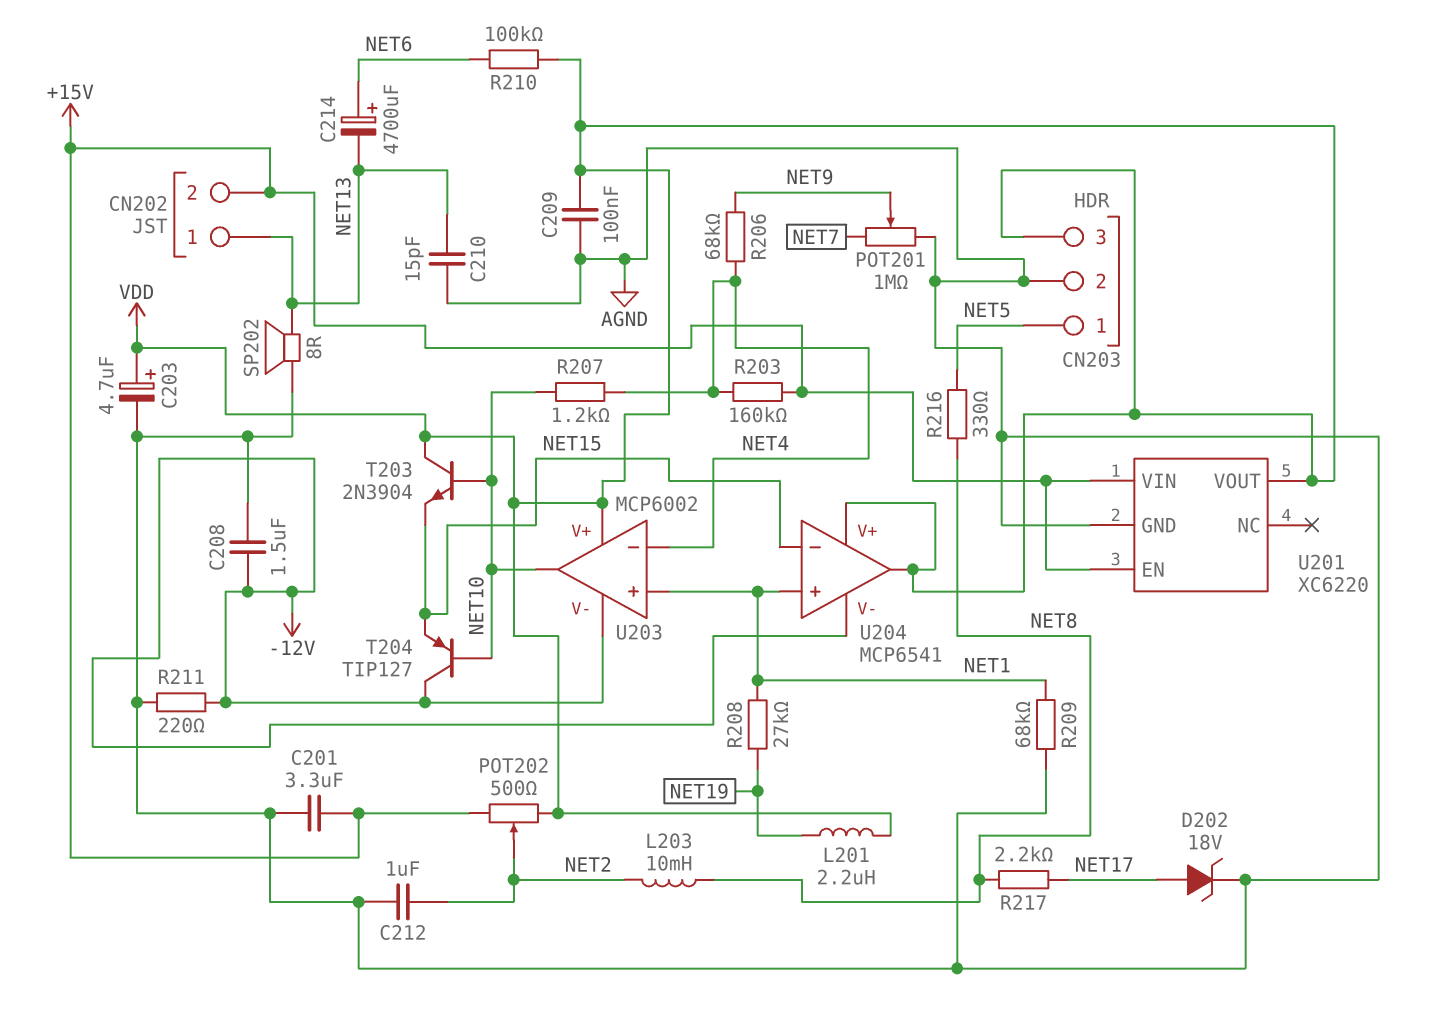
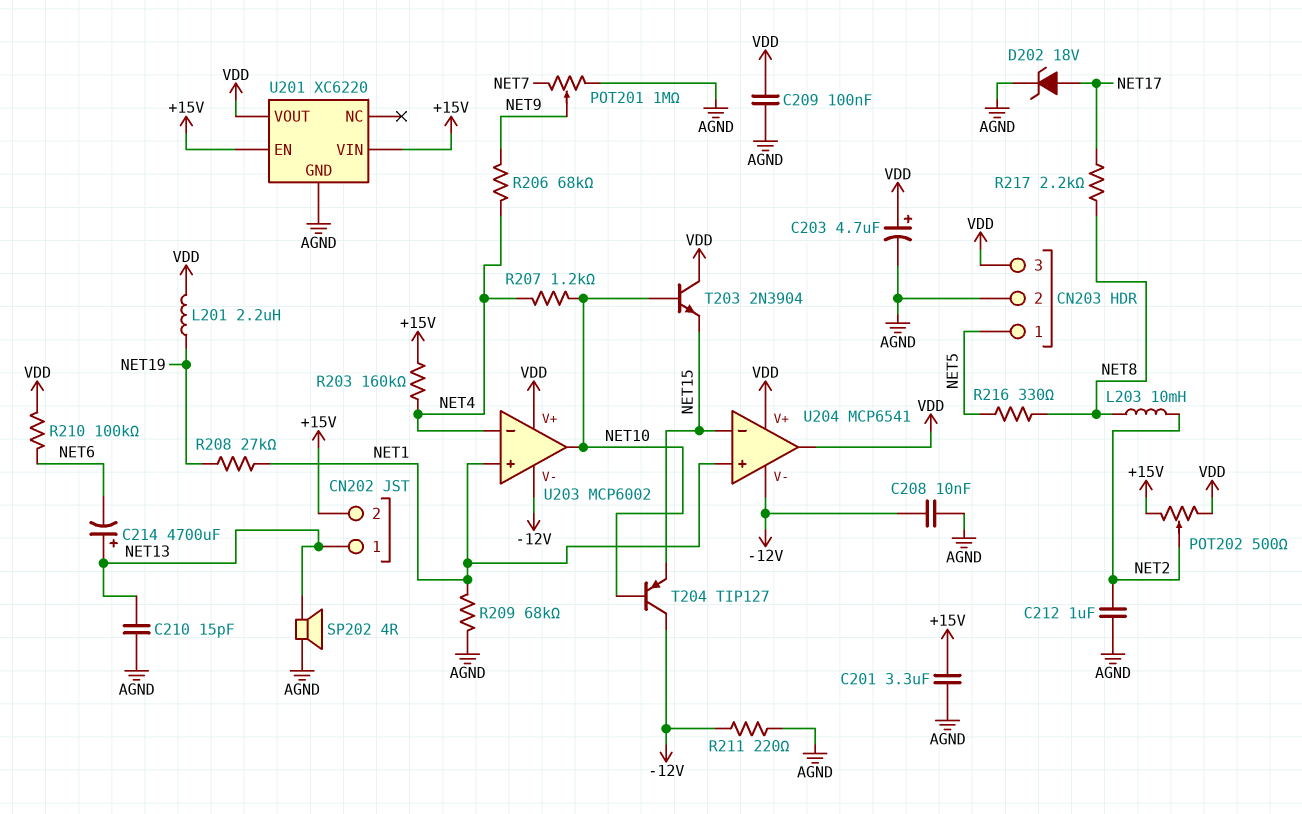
C208: 1.5uF (-12V, AGND) -> 10nF (-12V, AGND)
C214: 4700uF (plus NET6, minus NET13) -> 4700uF (plus NET13, minus NET6)
SP202: speaker 8R (AGND, NET13) -> speaker 4R (AGND, NET13)

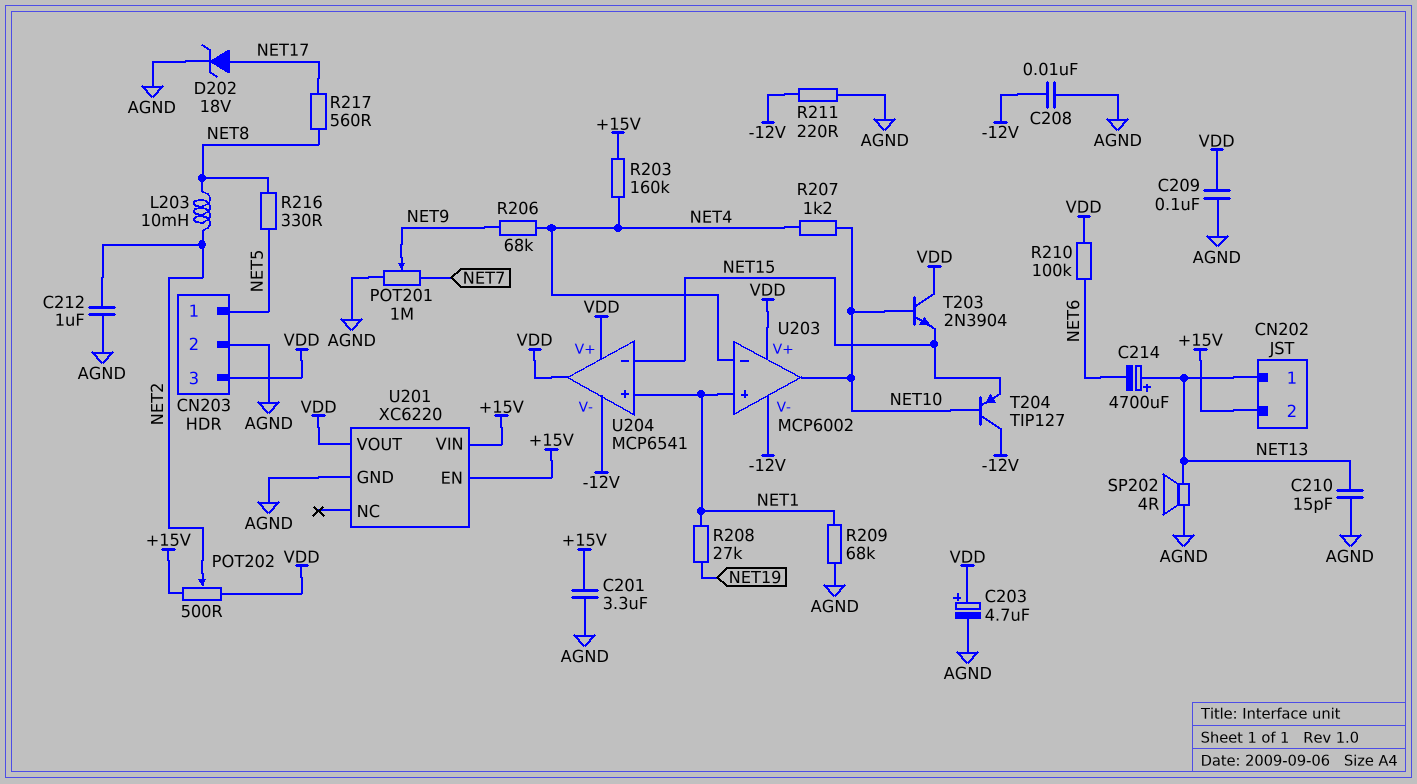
L201: 2.2uH (NET19, VDD) -> none
R217: 2.2k (NET8, NET17) -> 560 (NET8, NET17)

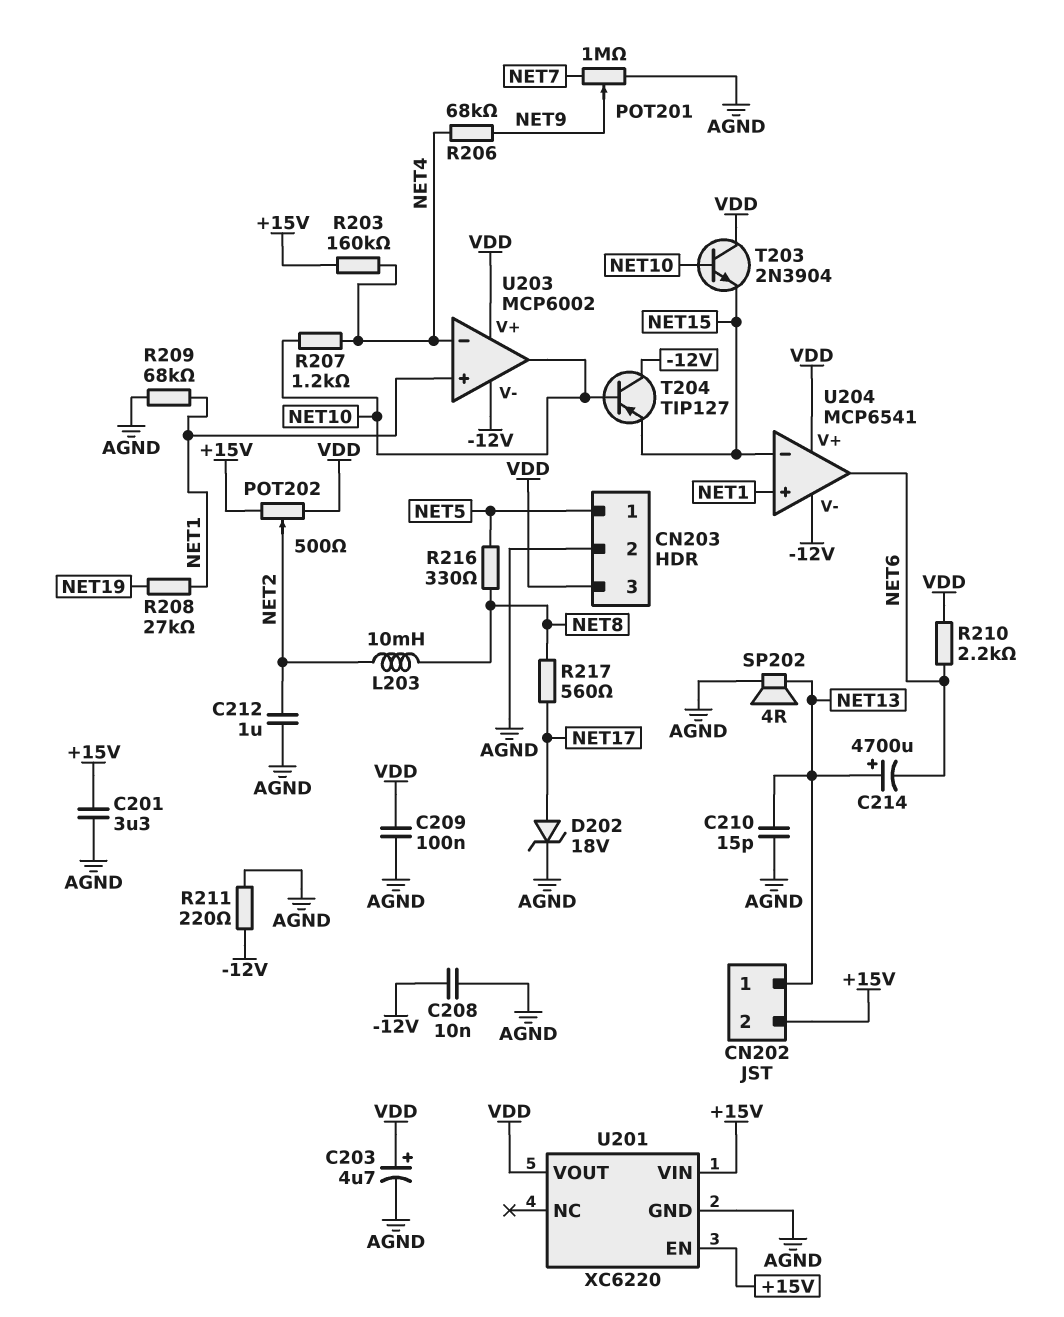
R210: 100k (NET6, VDD) -> 2.2k (NET6, VDD)
U204 pin out: VDD -> NET6

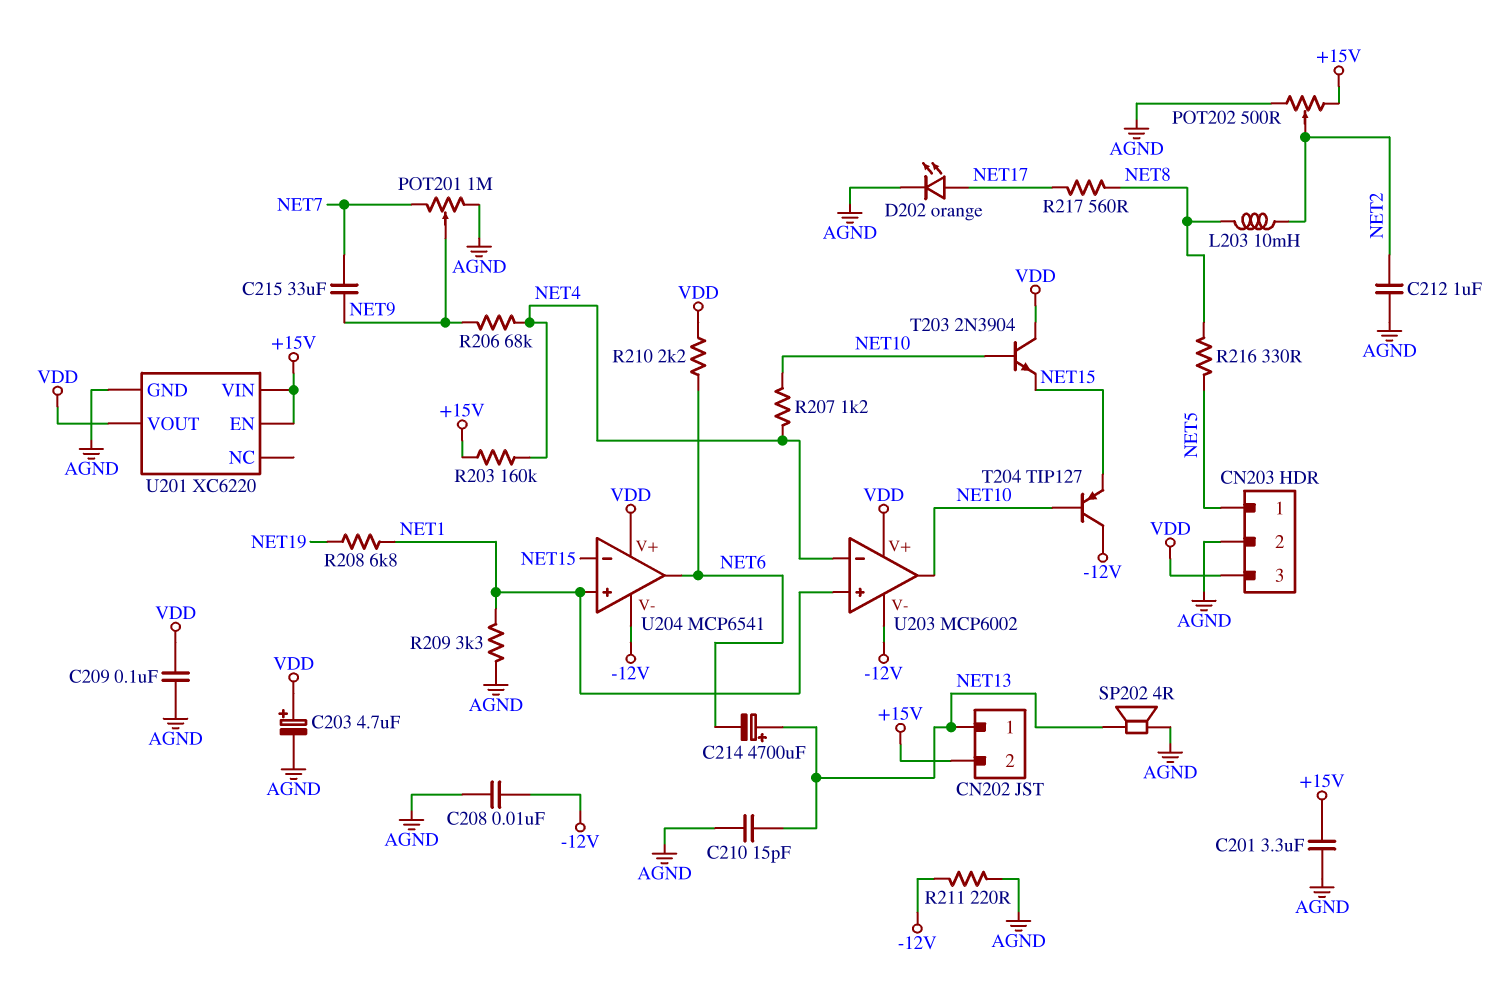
C215: none -> 33uF (NET7, NET9)
D202: zener 18V (A NET17, K AGND) -> LED orange (A NET17, K AGND)
POT202: 500 (+15V, VDD, wiper NET2) -> 500 (+15V, AGND, wiper NET2)
R208: 27k (NET1, NET19) -> 6.8k (NET1, NET19)
R209: 68k (AGND, NET1) -> 3.3k (AGND, NET1)

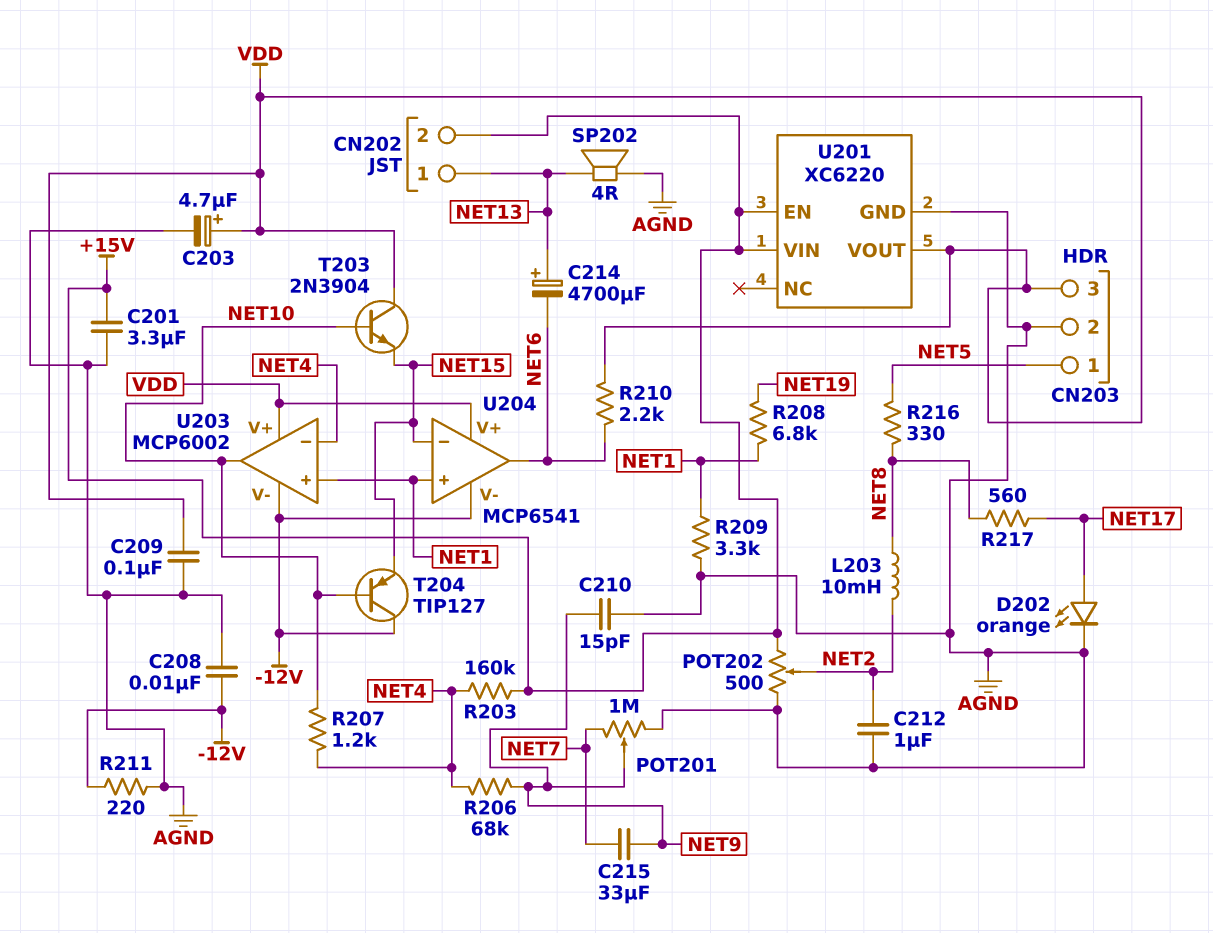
C210: 15pF (AGND, NET13) -> 15pF (AGND, NET9)

